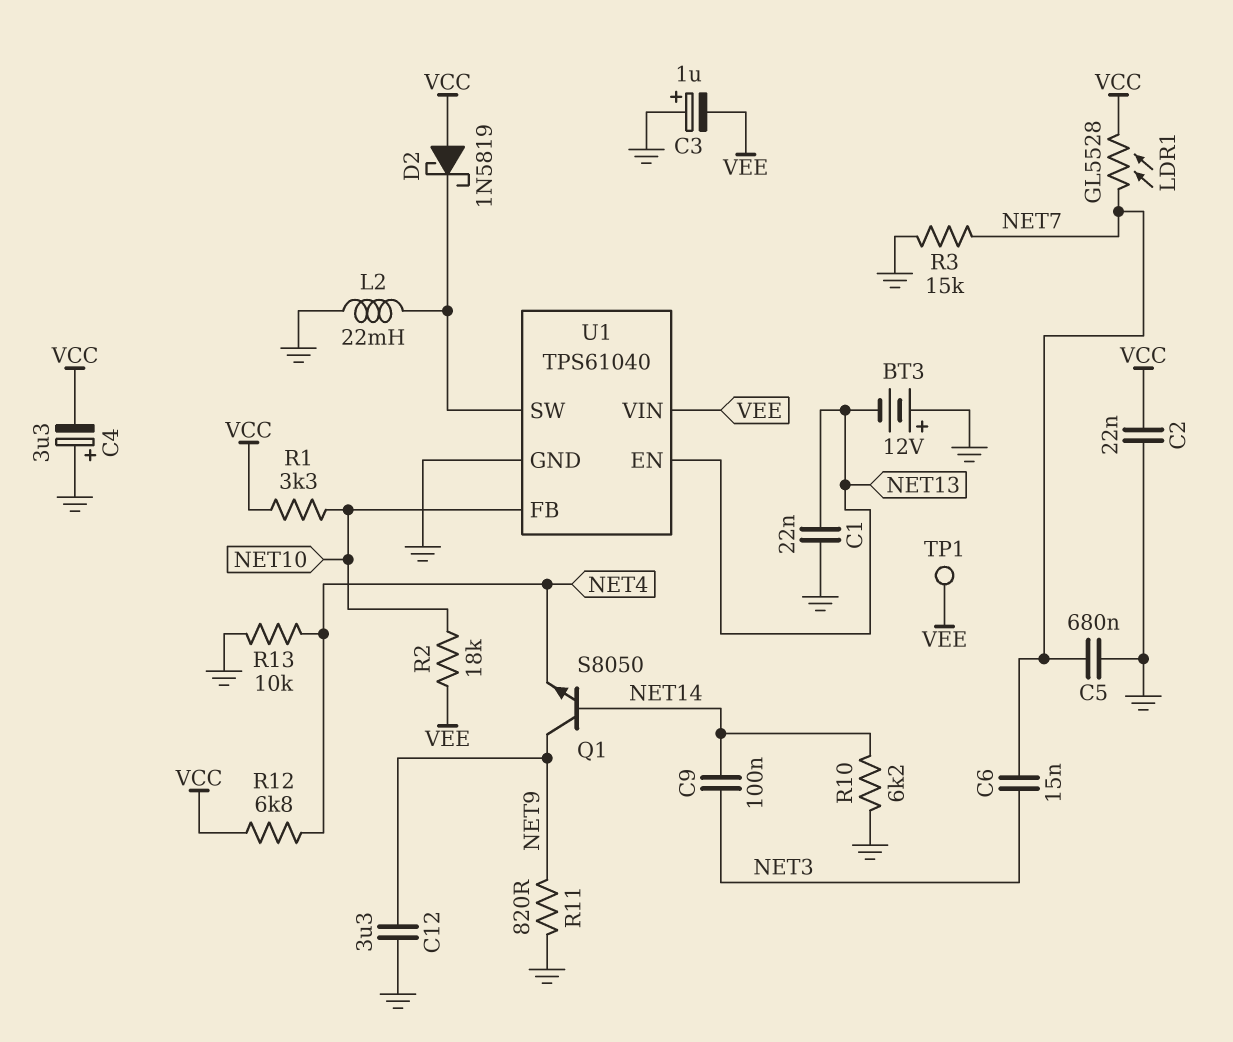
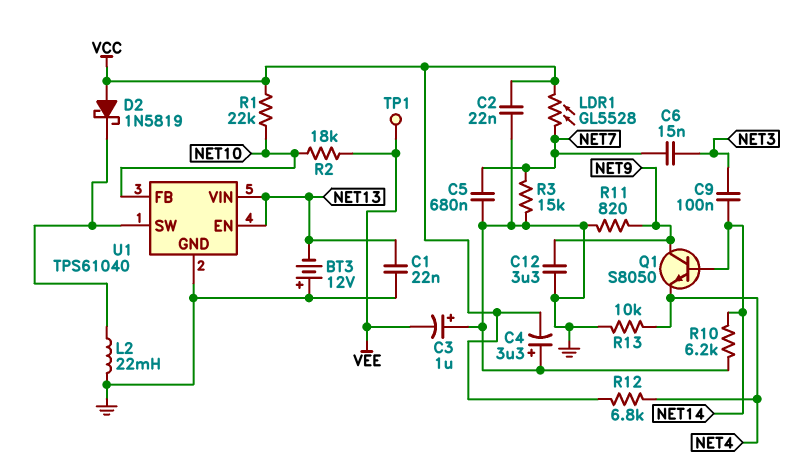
R1: 3.3k (NET10, VCC) -> 22k (NET10, VCC)
U1 pin VIN: VEE -> NET13

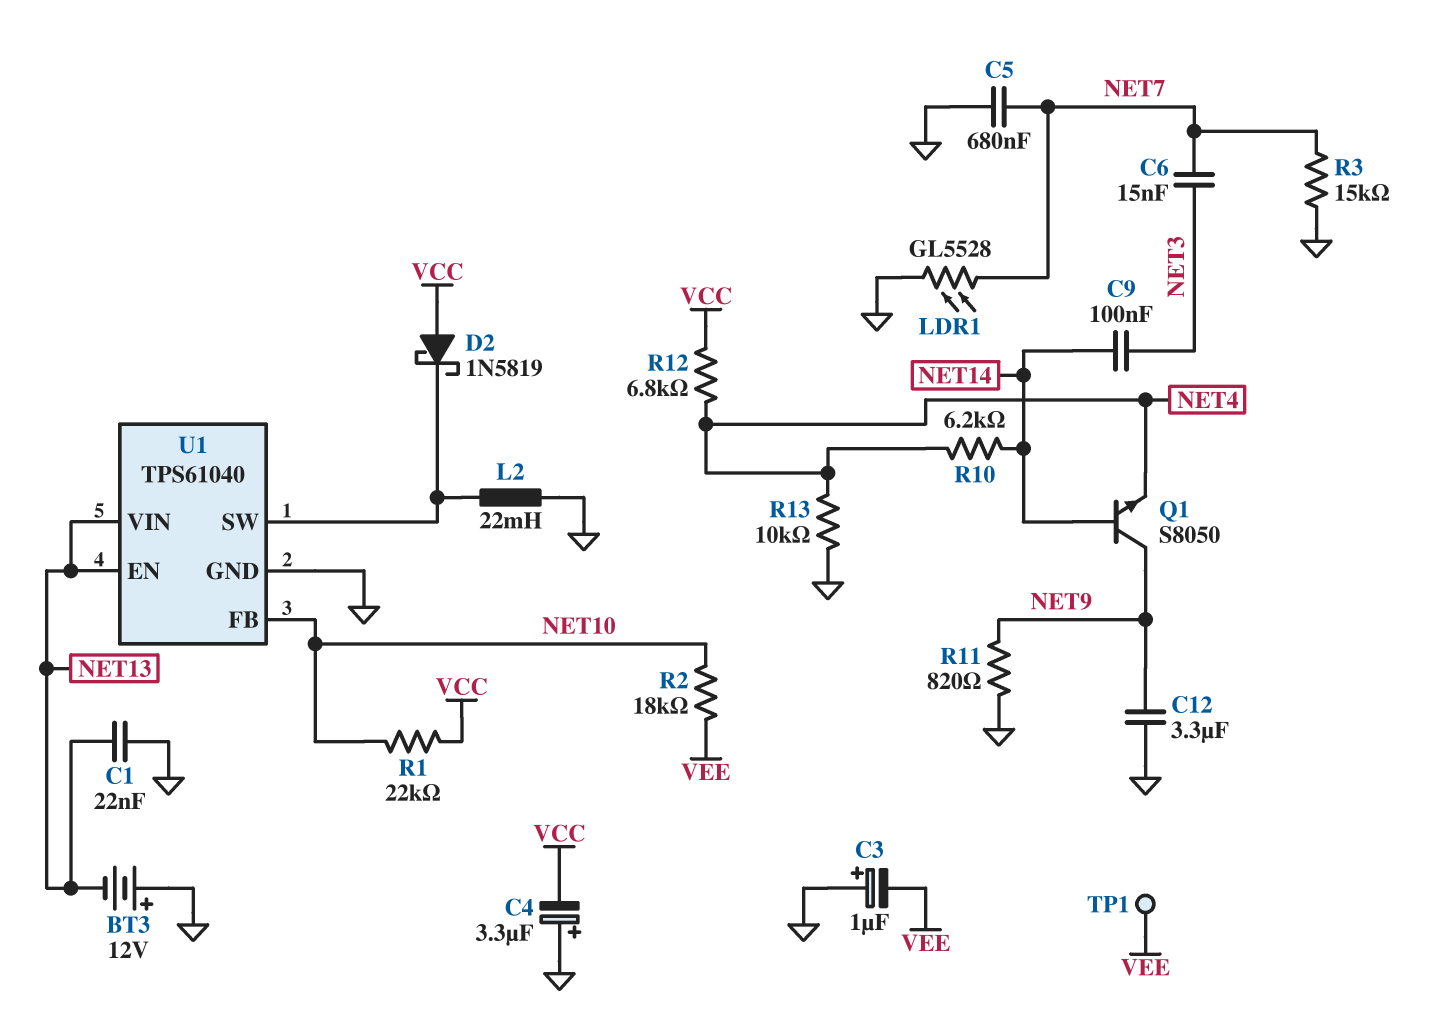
C2: 22nF (GND, VCC) -> none
LDR1: GL5528 (NET7, VCC) -> GL5528 (GND, NET7)
R10: 6.2k (GND, NET14) -> 6.2k (NET4, NET14)

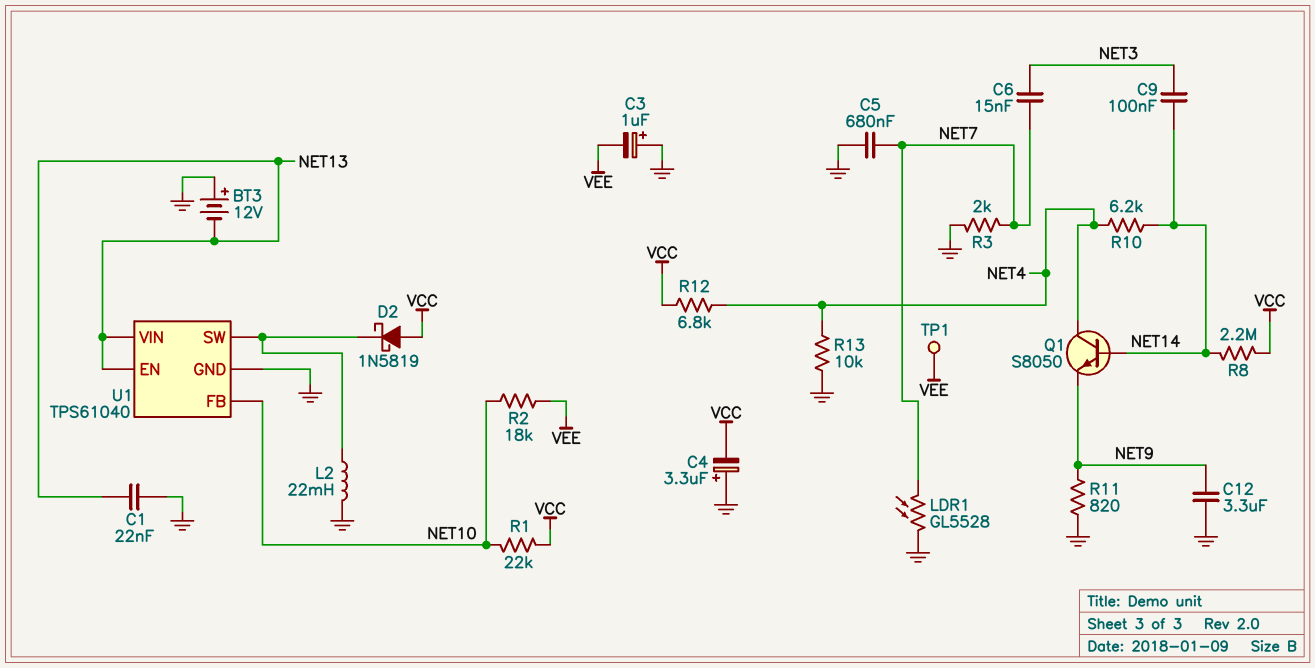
Q1: NPN S8050 (B NET14, C NET9, E NET4) -> NPN S8050 (B NET14, C NET4, E NET9)
R3: 15k (GND, NET7) -> 2k (GND, NET7)
R8: none -> 2.2M (NET14, VCC)

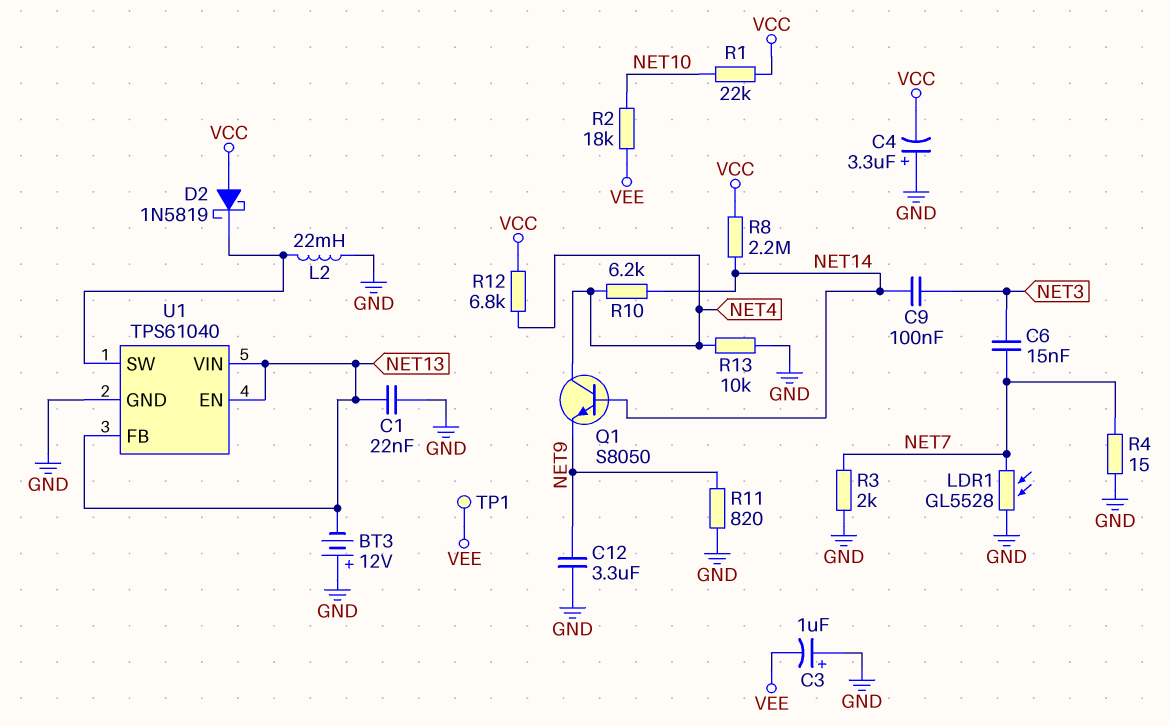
C5: 680nF (GND, NET7) -> none
R4: none -> 15 (GND, NET7)
U1 pin FB: NET10 -> NET13

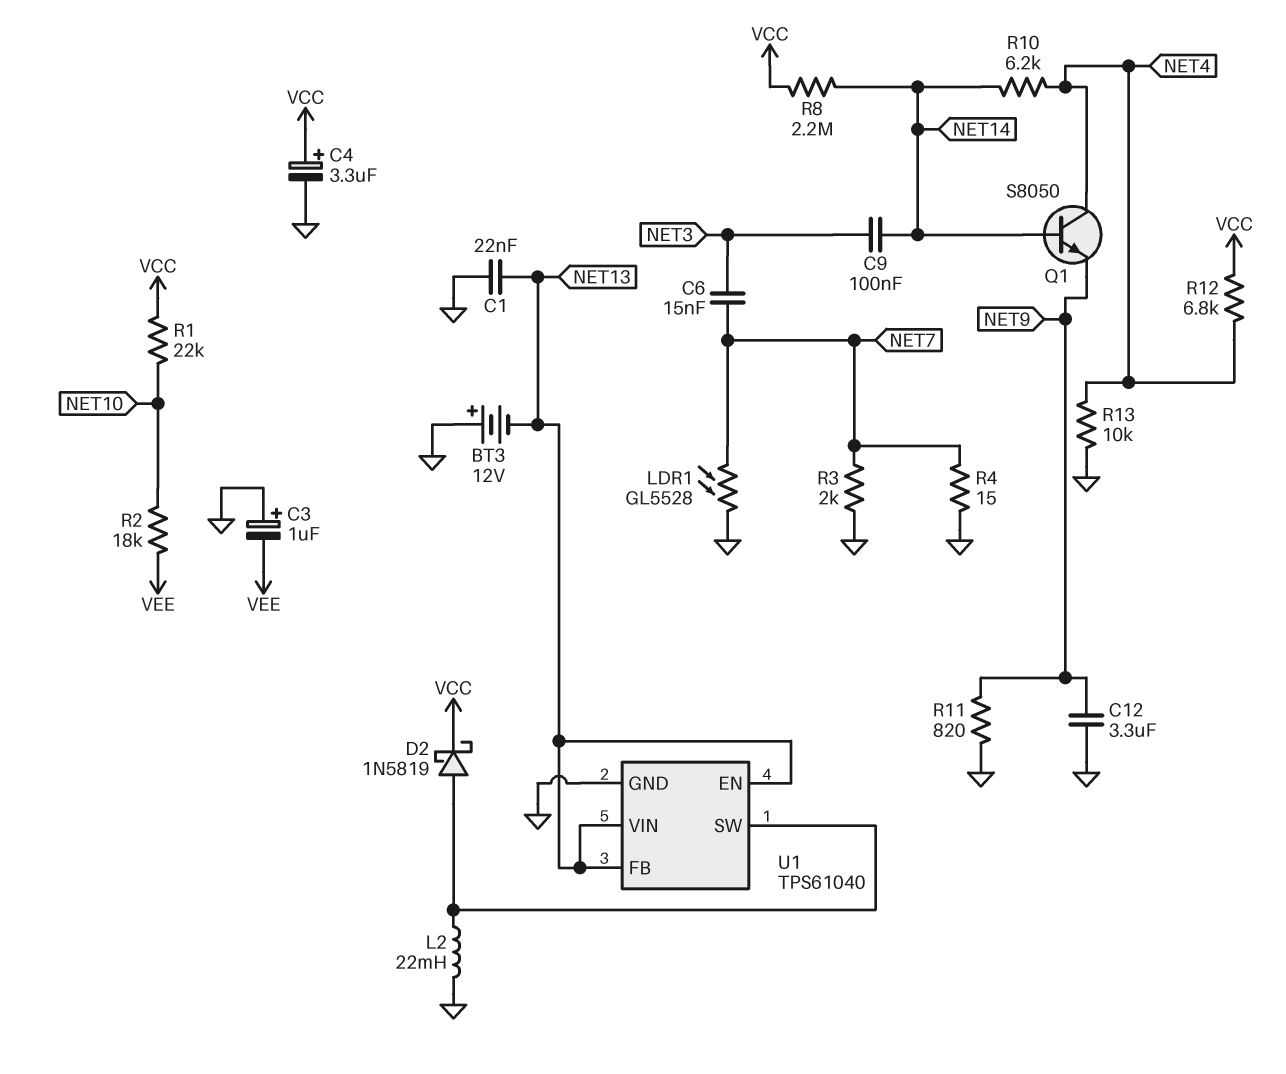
C4: 3.3uF (plus GND, minus VCC) -> 3.3uF (plus VCC, minus GND)
D2: schottky 1N5819 (A VCC, K U1/SW) -> schottky 1N5819 (A U1/SW, K VCC)
TP1: test point (VEE) -> none

